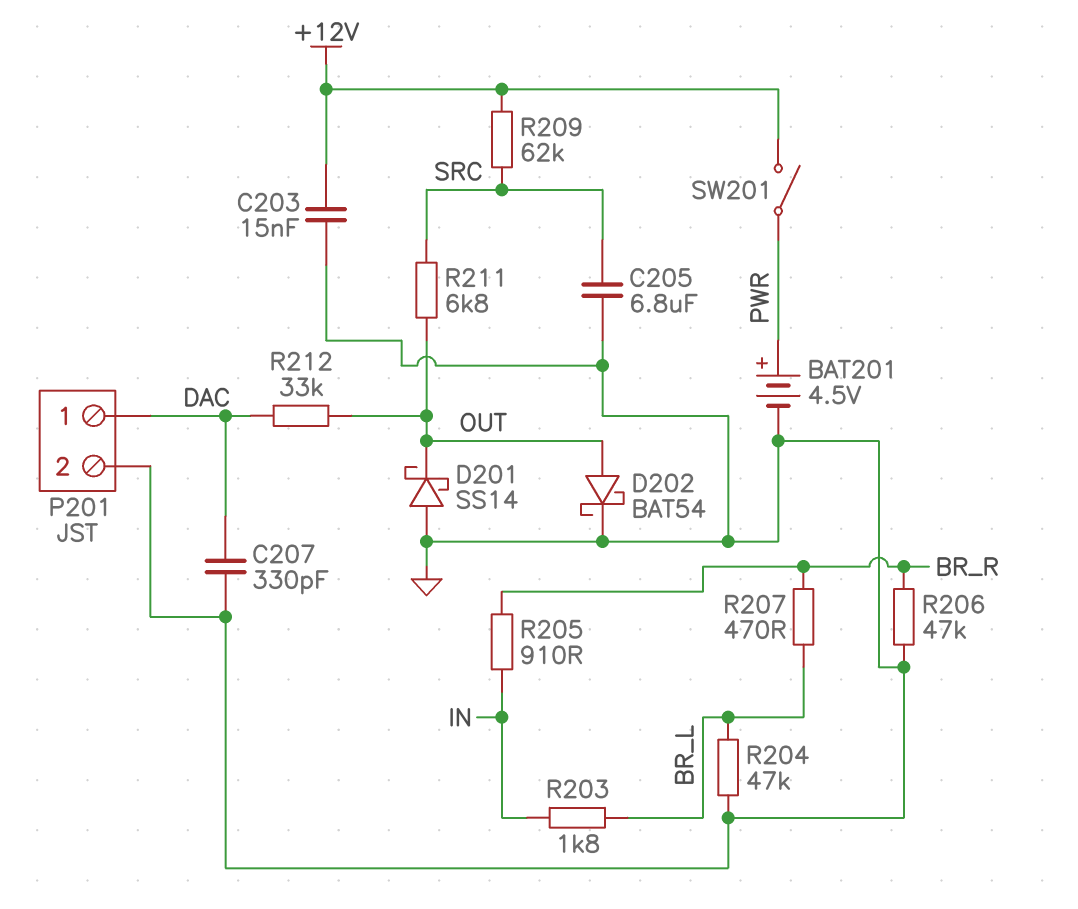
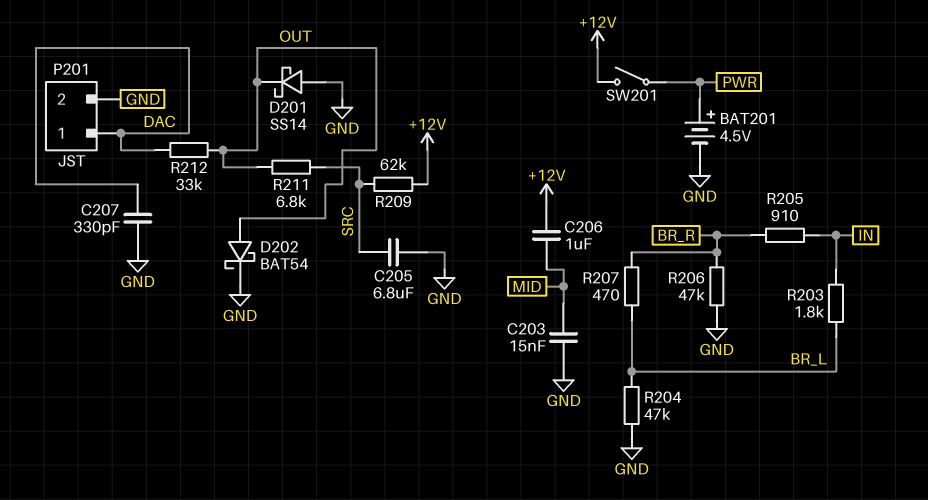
C203: 15nF (+12V, GND) -> 15nF (GND, MID)
C206: none -> 1uF (+12V, MID)

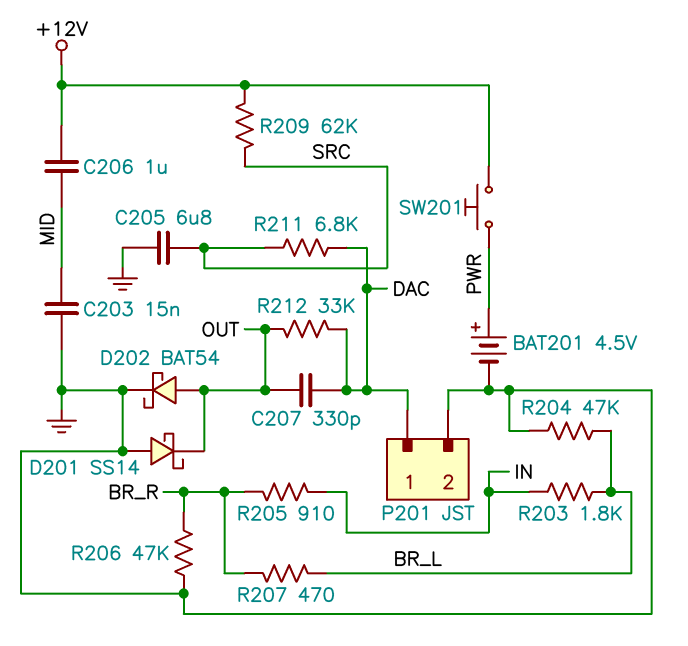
C207: 330pF (DAC, GND) -> 330pF (DAC, OUT)
R211: 6.8k (OUT, SRC) -> 6.8k (DAC, SRC)
SW201: switch (+12V, PWR) -> button (+12V, PWR)

